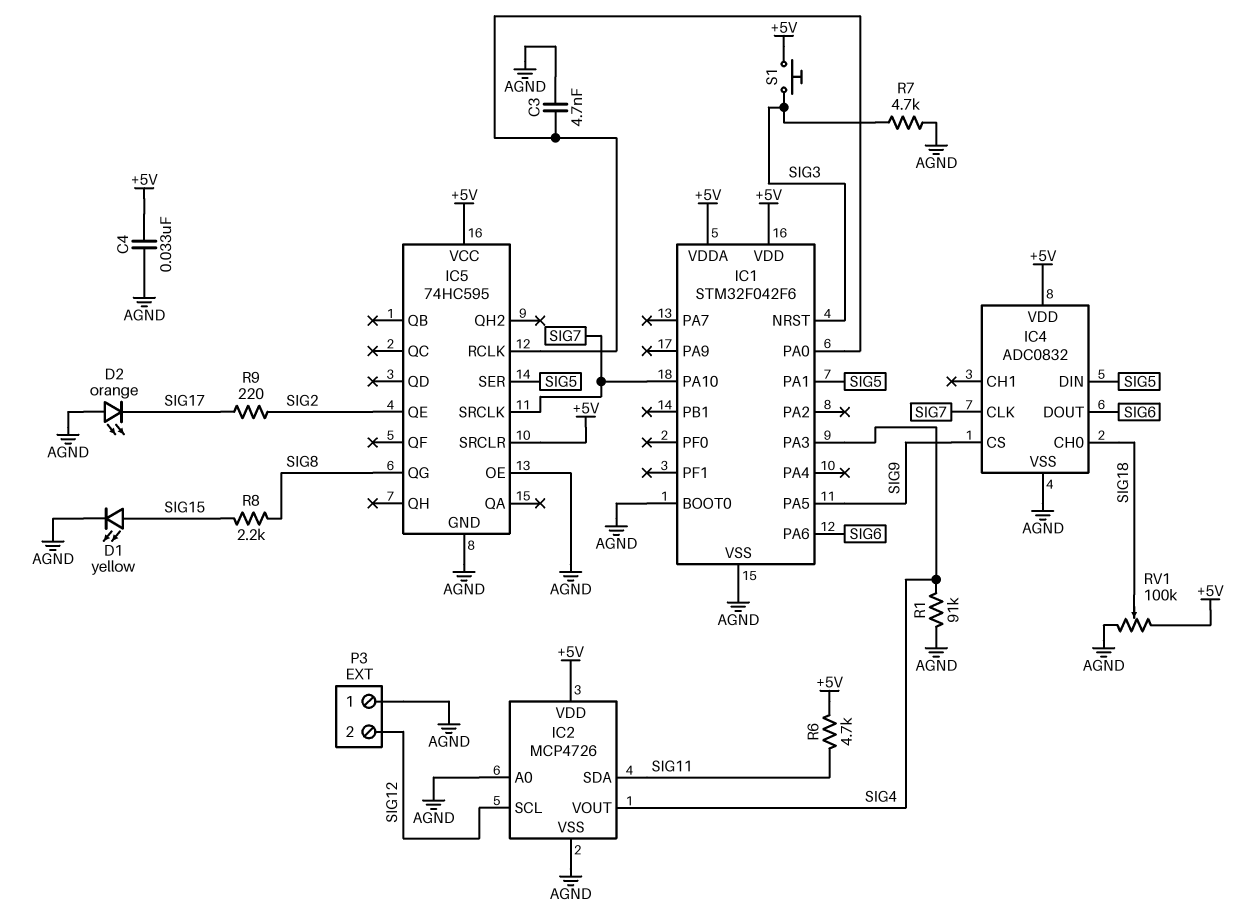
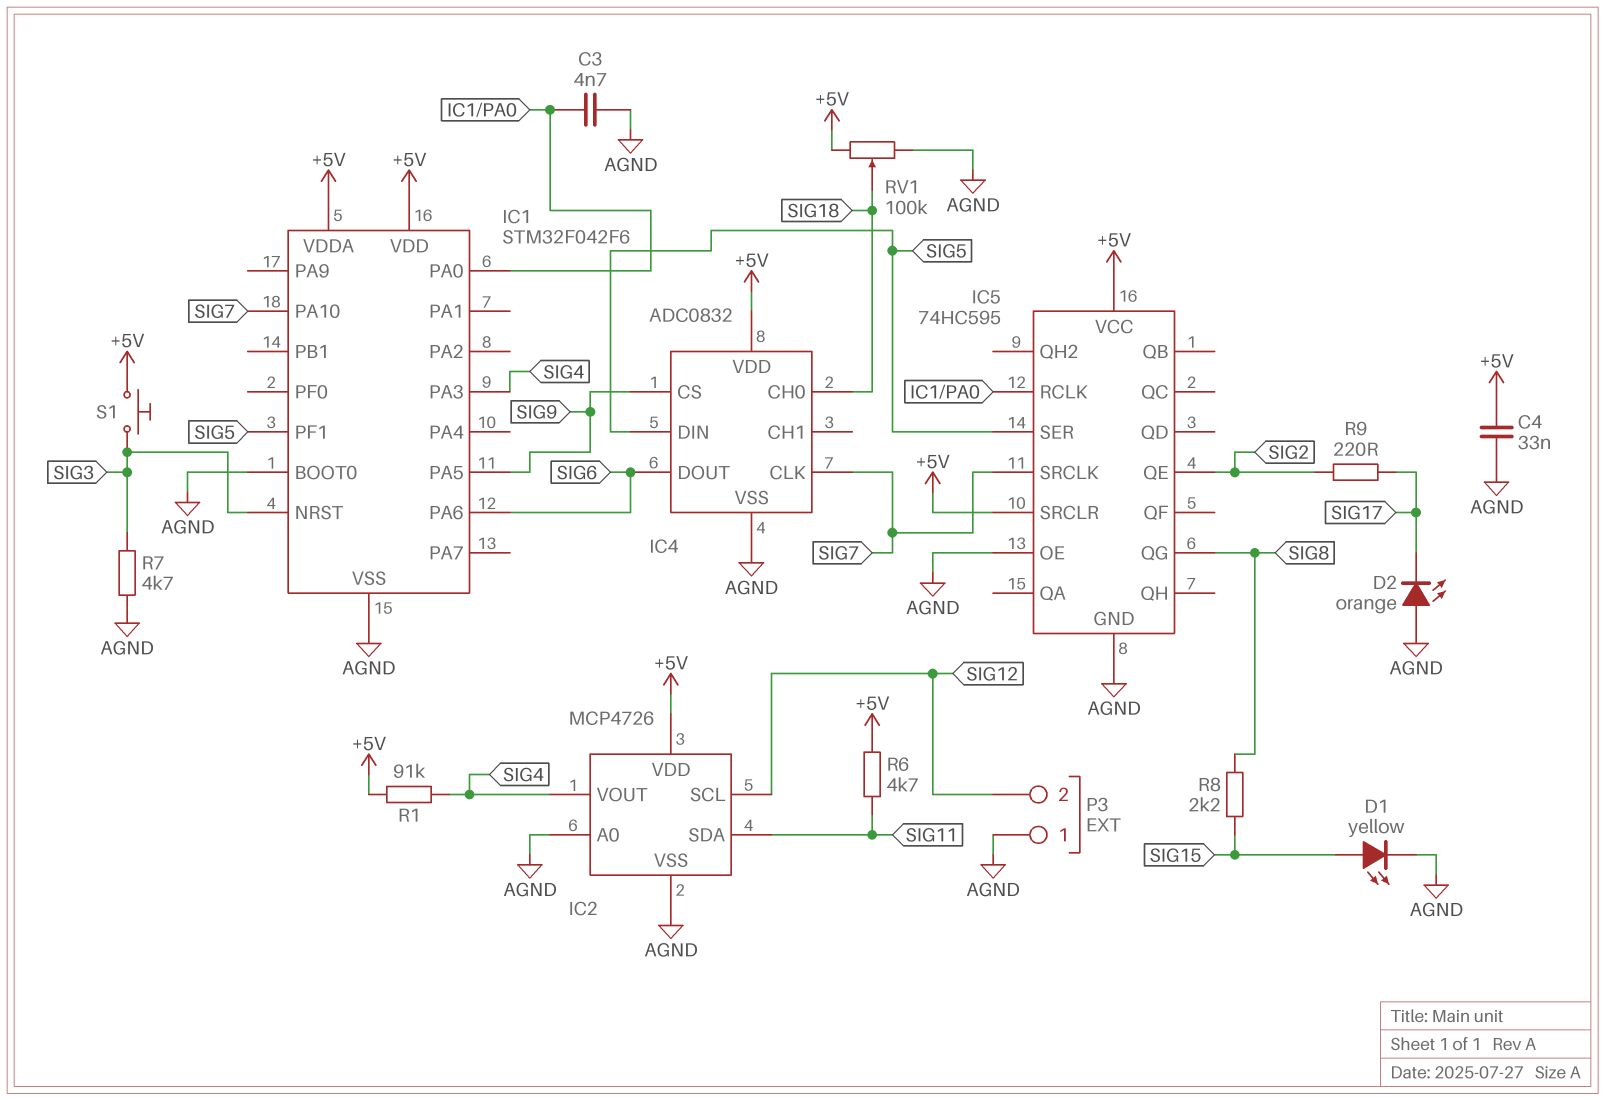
IC1 pin PA1: SIG5 -> none
IC1 pin PF1: none -> SIG5
R1: 91k (AGND, SIG4) -> 91k (+5V, SIG4)

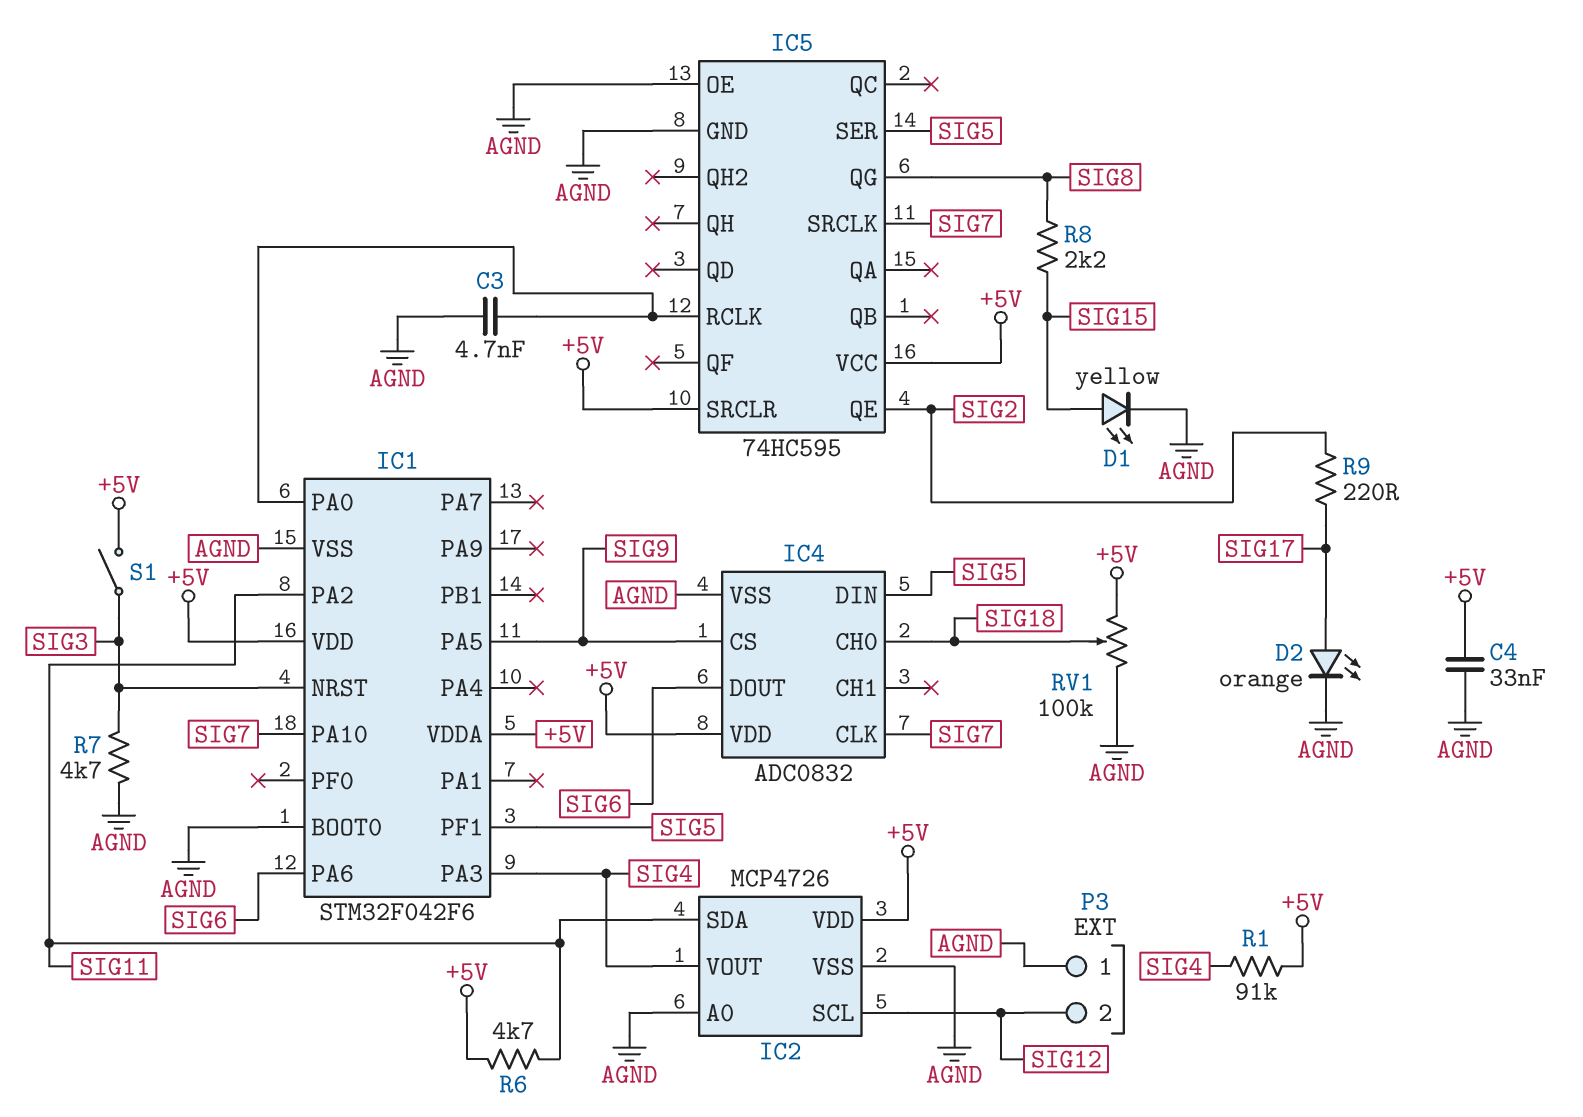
D2: LED orange (A AGND, K SIG17) -> LED orange (A SIG17, K AGND)
IC1 pin PA2: none -> SIG11
S1: button (+5V, SIG3) -> switch (+5V, SIG3)

